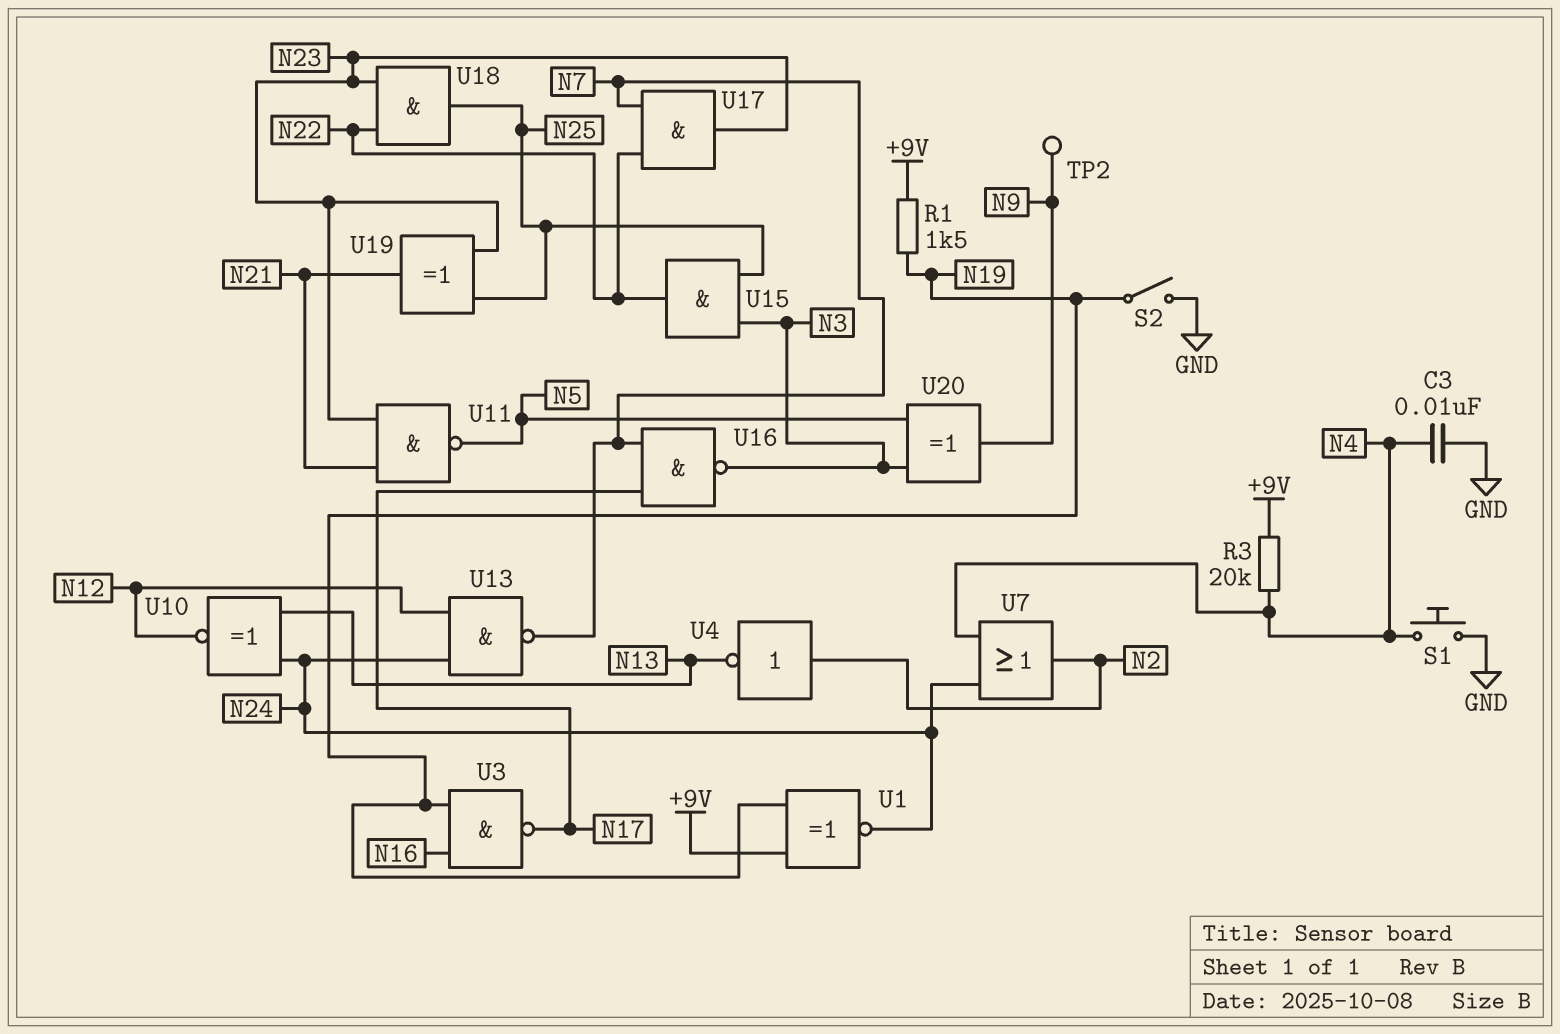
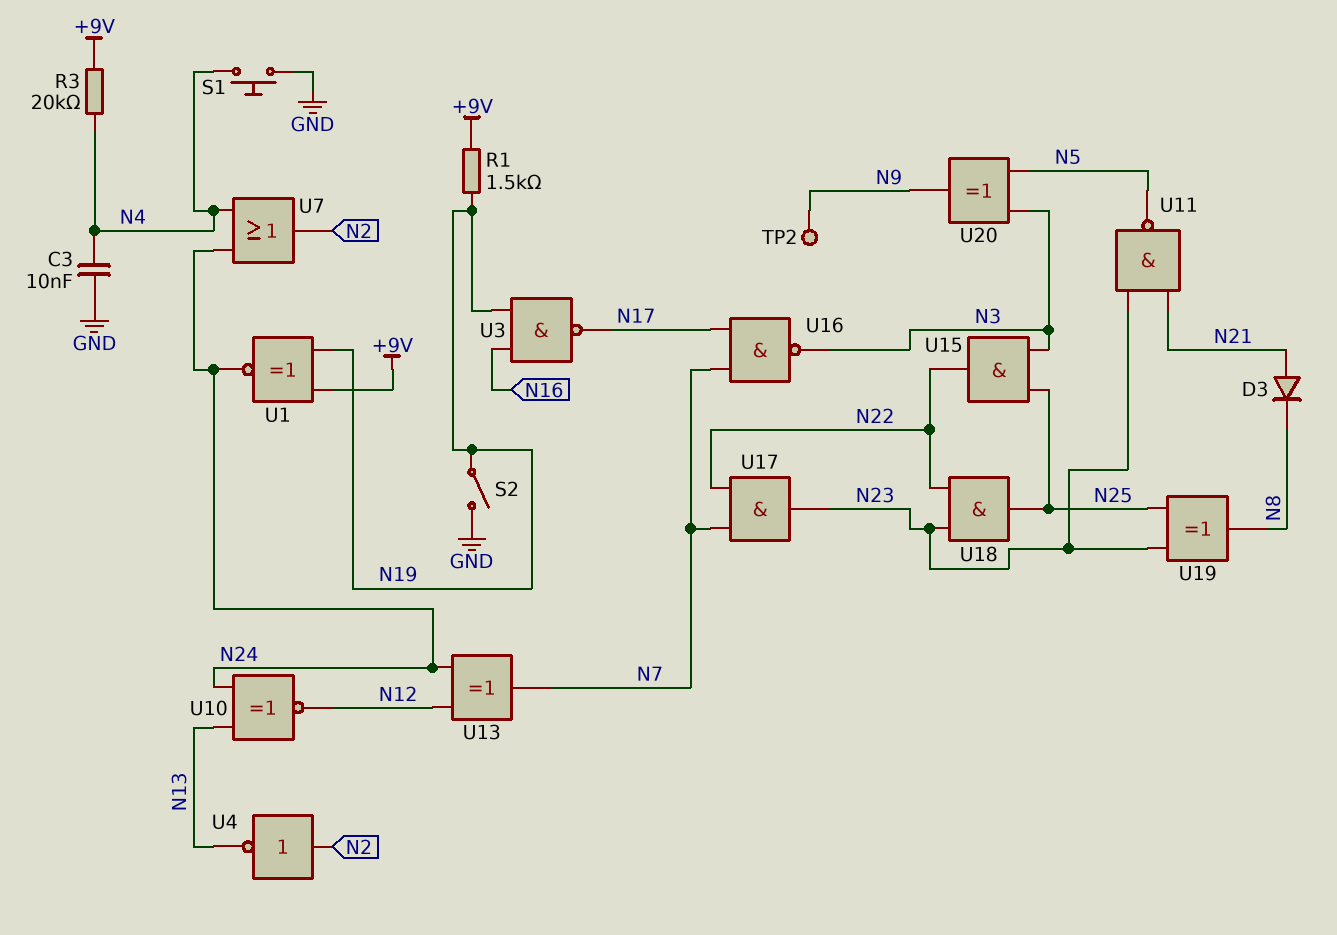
D3: none -> diode (A N21, K N8)
U13: NAND (in N12, in N24, out N7) -> XOR (in N12, in N24, out N7)
U19: XOR (in N23, in N25, out N21) -> XOR (in N23, in N25, out N8)

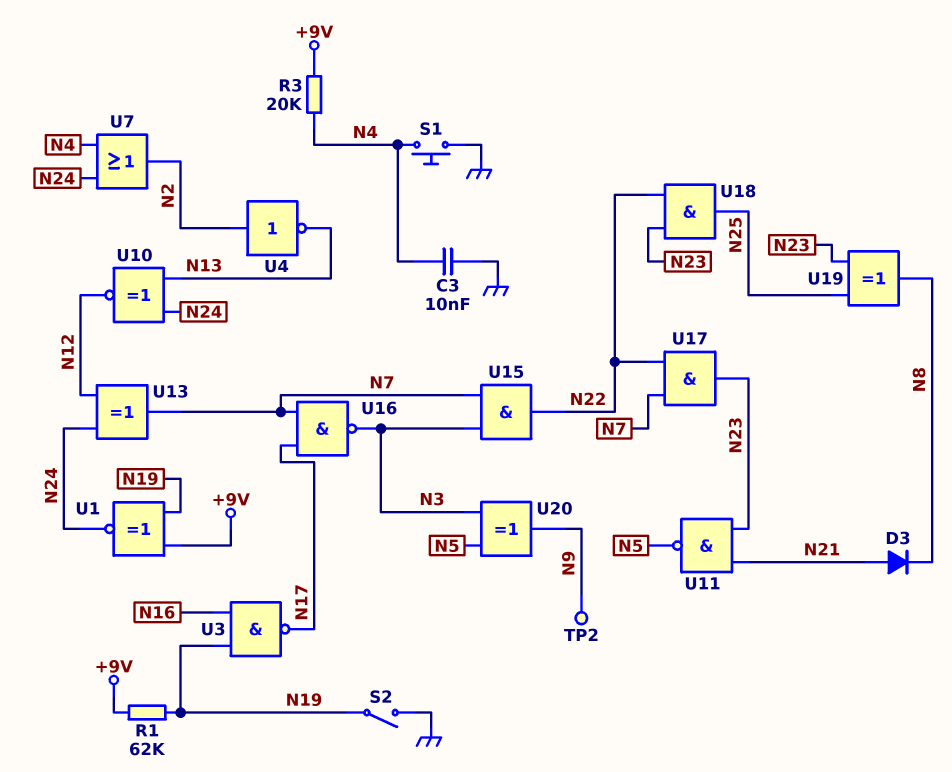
R1: 1.5k (+9V, N19) -> 62k (+9V, N19)
U15: AND (in N3, in N25, out N22) -> AND (in N3, in N7, out N22)

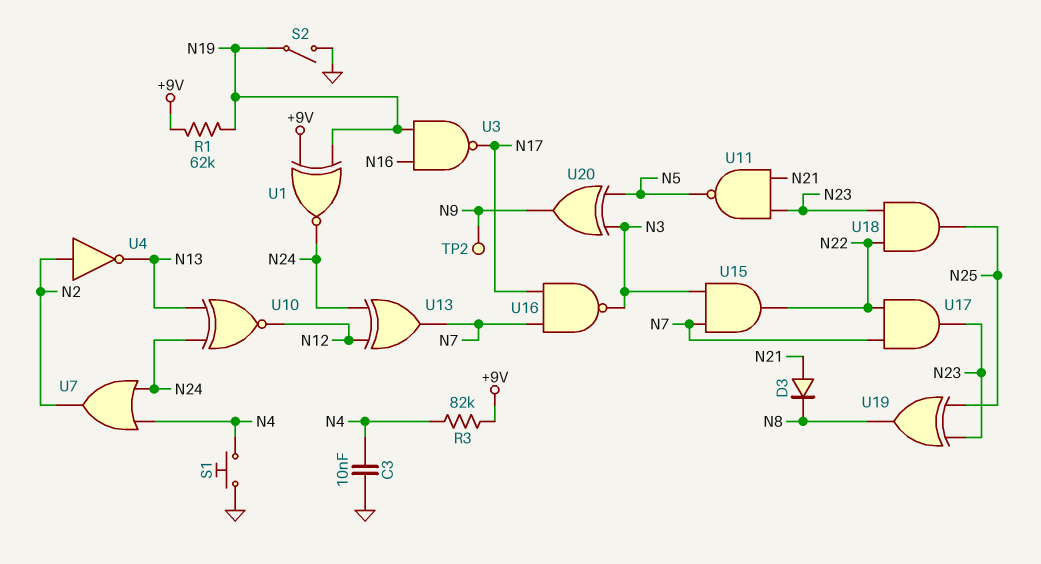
R3: 20k (+9V, N4) -> 82k (+9V, N4)

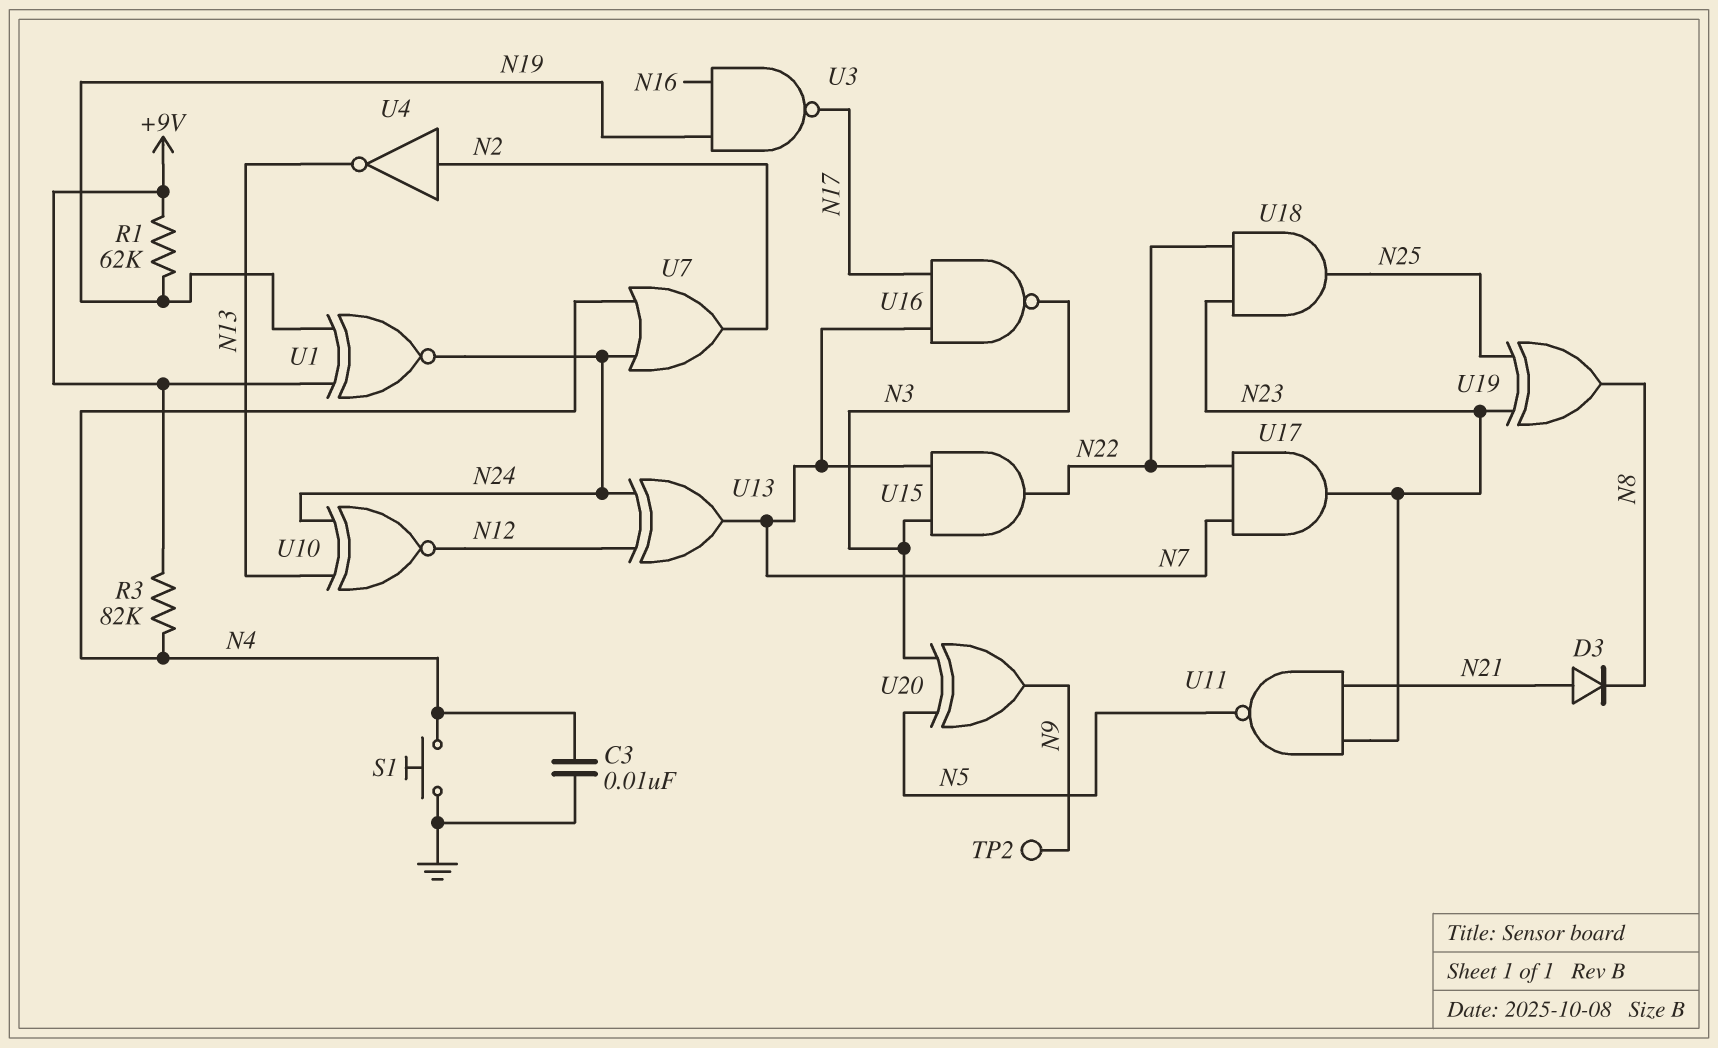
S2: switch (GND, N19) -> none

